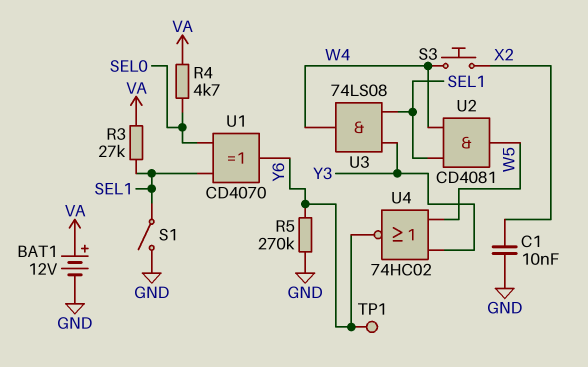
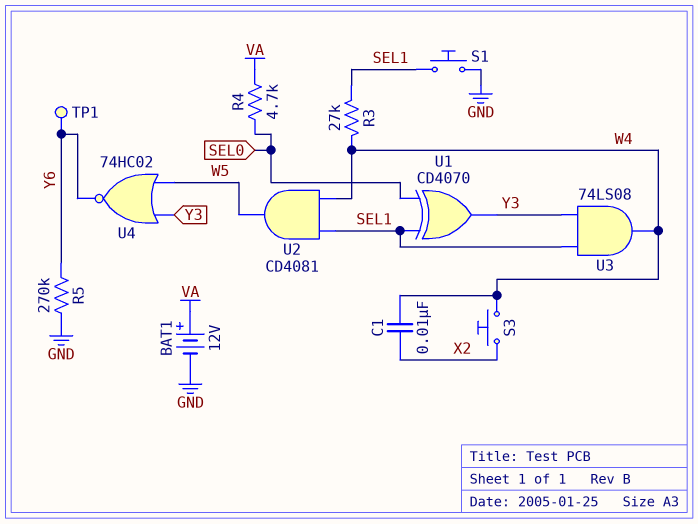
C1: 10nF (GND, X2) -> 10nF (W4, X2)
R3: 27k (SEL1, VA) -> 27k (SEL1, W4)
S1: switch (GND, SEL1) -> button (GND, SEL1)
U1: XOR CD4070 (in SEL0, in SEL1, out Y6) -> XOR CD4070 (in SEL0, in SEL1, out Y3)

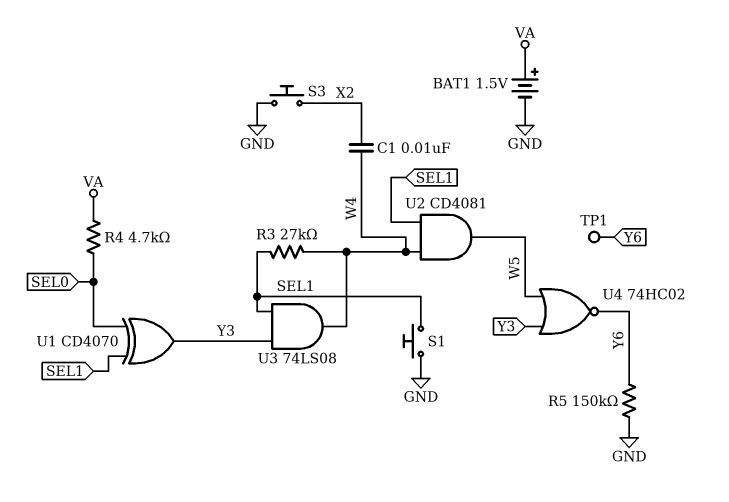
BAT1: 12V (plus VA, minus GND) -> 1.5V (plus VA, minus GND)
R5: 270k (GND, Y6) -> 150k (GND, Y6)
S3: button (W4, X2) -> button (GND, X2)

